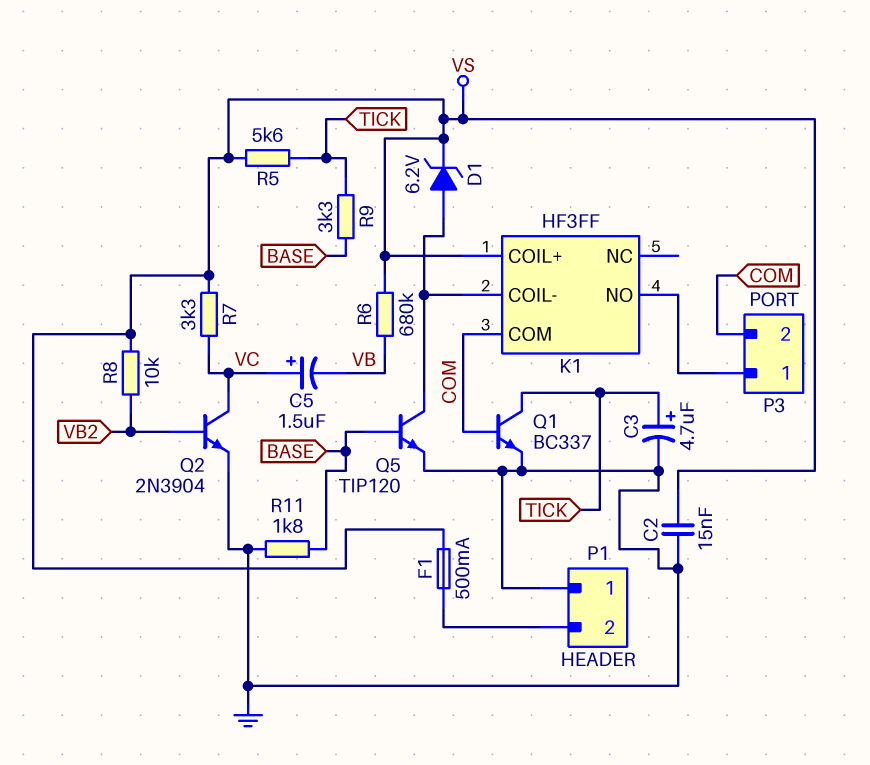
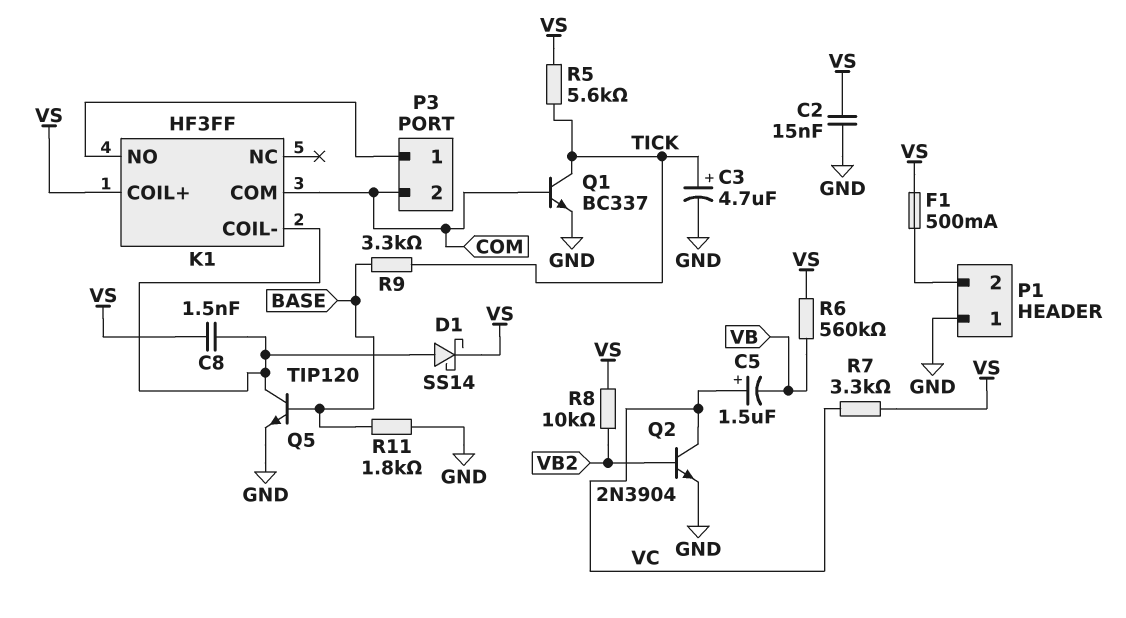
C8: none -> 1.5nF (K1/COIL-, VS)
D1: zener 6.2V (A K1/COIL-, K VS) -> schottky SS14 (A K1/COIL-, K VS)
R6: 680k (VB, VS) -> 560k (VB, VS)

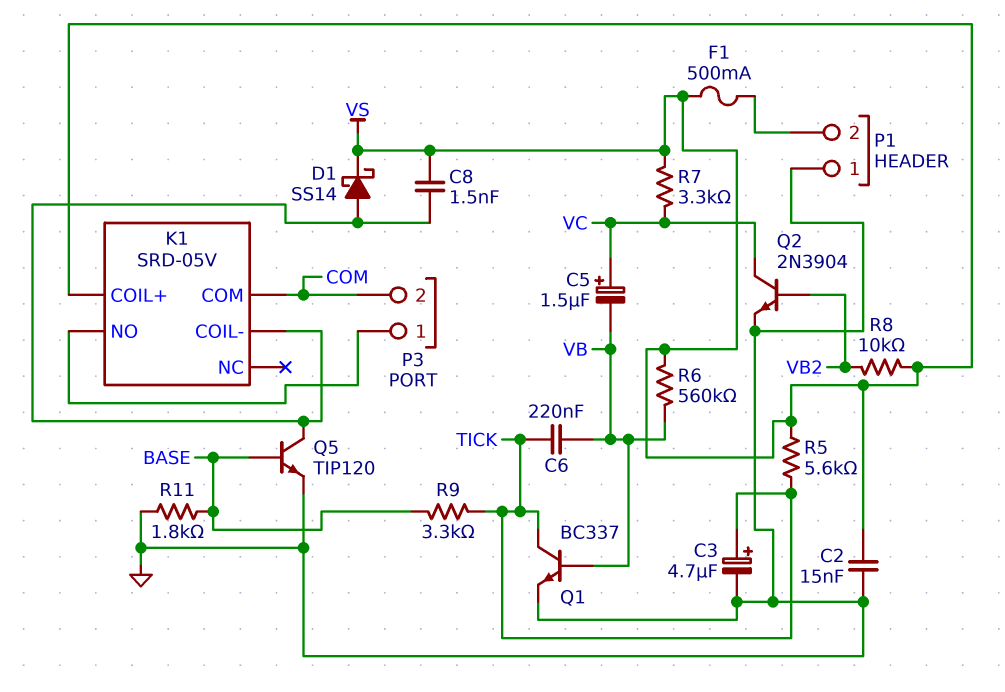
C6: none -> 220nF (TICK, VB)
K1: HF3FF -> SRD-05V
Q1: NPN BC337 (B COM, C TICK, E GND) -> NPN BC337 (B VB, C TICK, E GND)

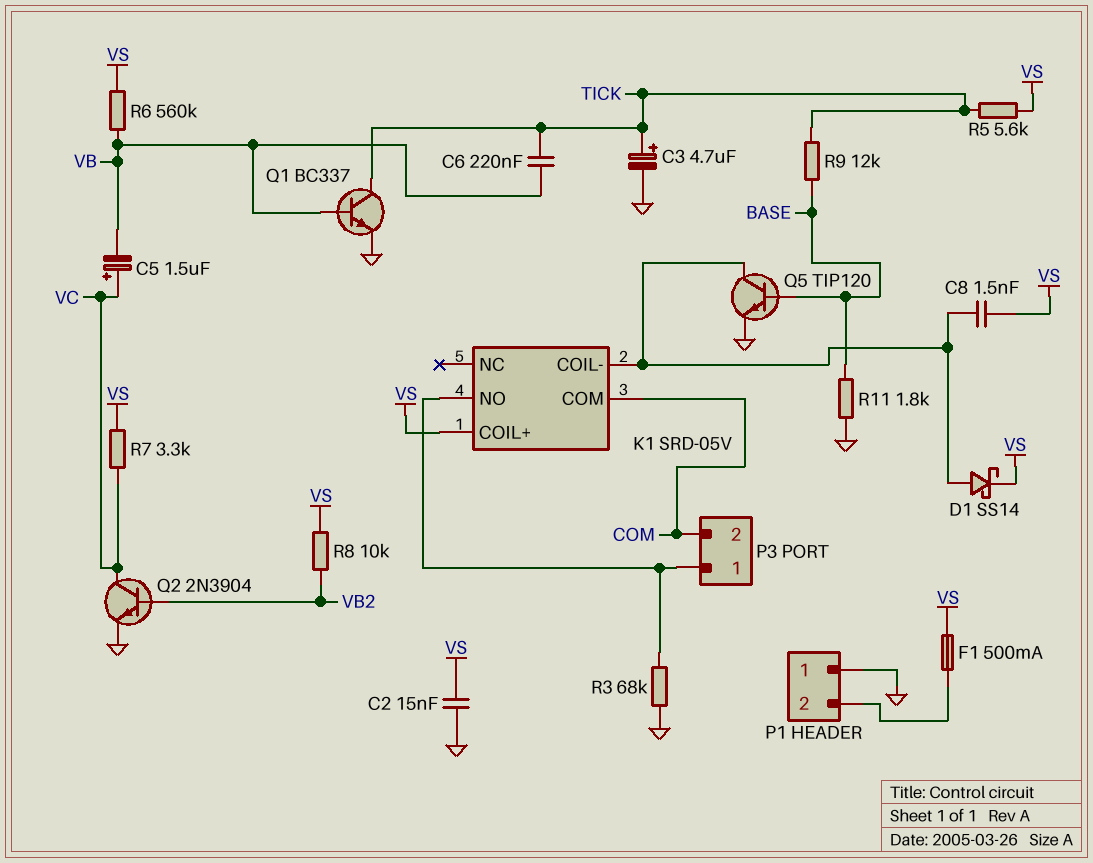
R3: none -> 68k (GND, K1/NO)
R9: 3.3k (BASE, TICK) -> 12k (BASE, TICK)

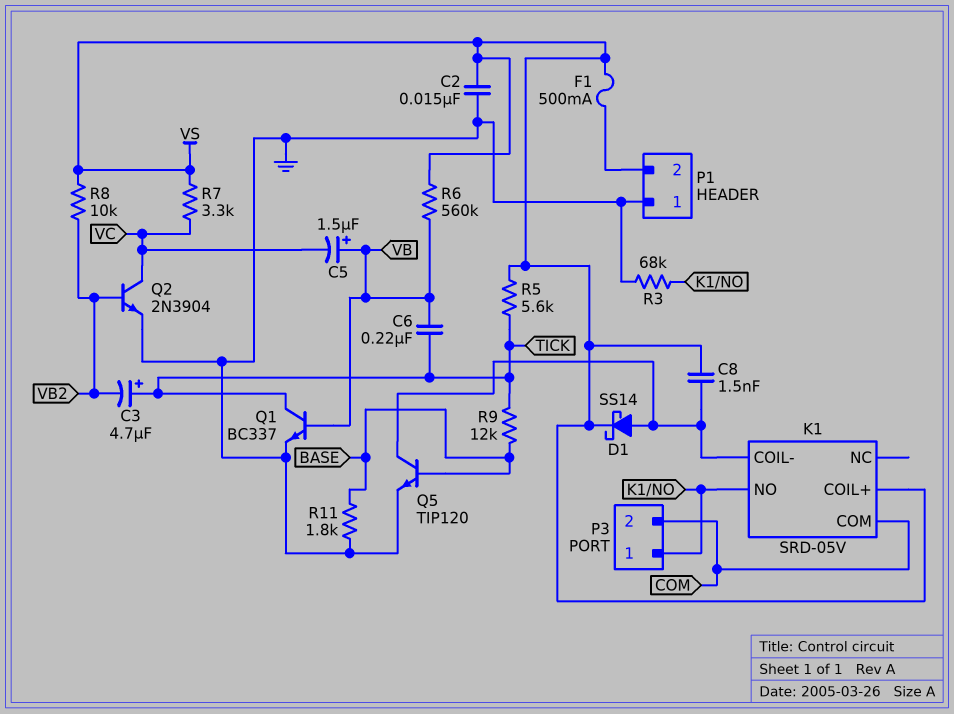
C3: 4.7uF (plus TICK, minus GND) -> 4.7uF (plus TICK, minus VB2)
C5: 1.5uF (plus VC, minus VB) -> 1.5uF (plus VB, minus VC)

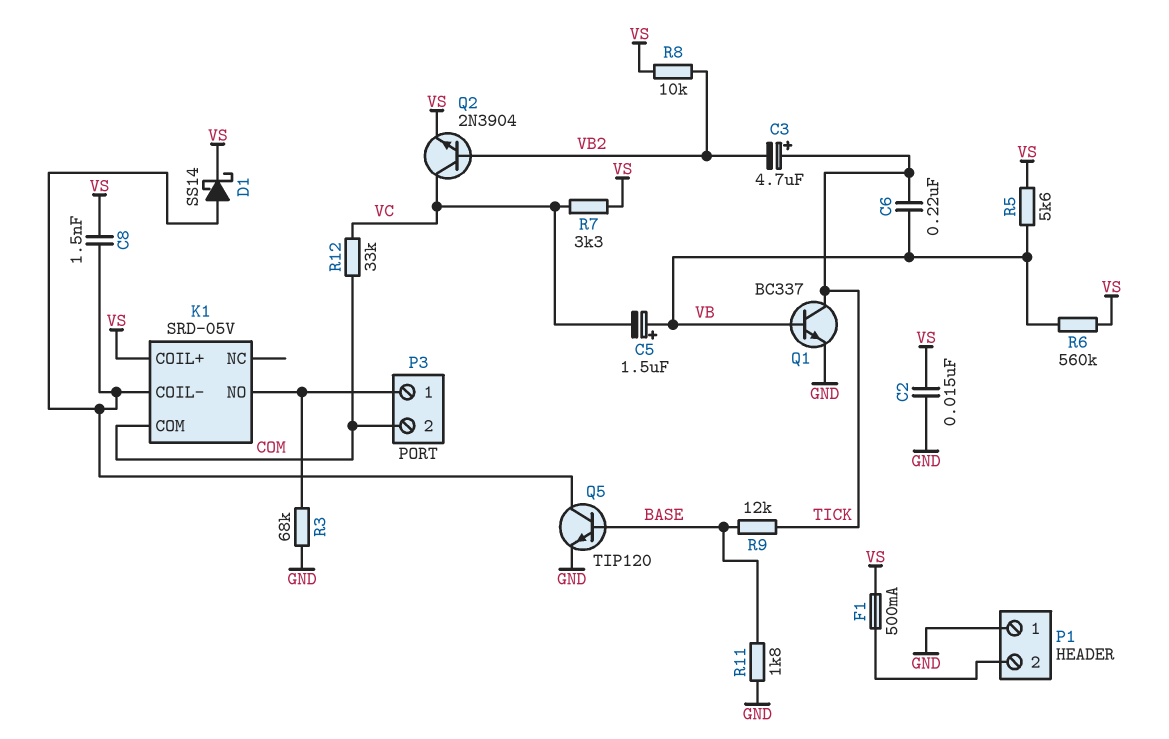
Q2: NPN 2N3904 (B VB2, C VC, E GND) -> NPN 2N3904 (B VB2, C VC, E VS)
R5: 5.6k (TICK, VS) -> 5.6k (VB, VS)
R12: none -> 33k (COM, VC)

